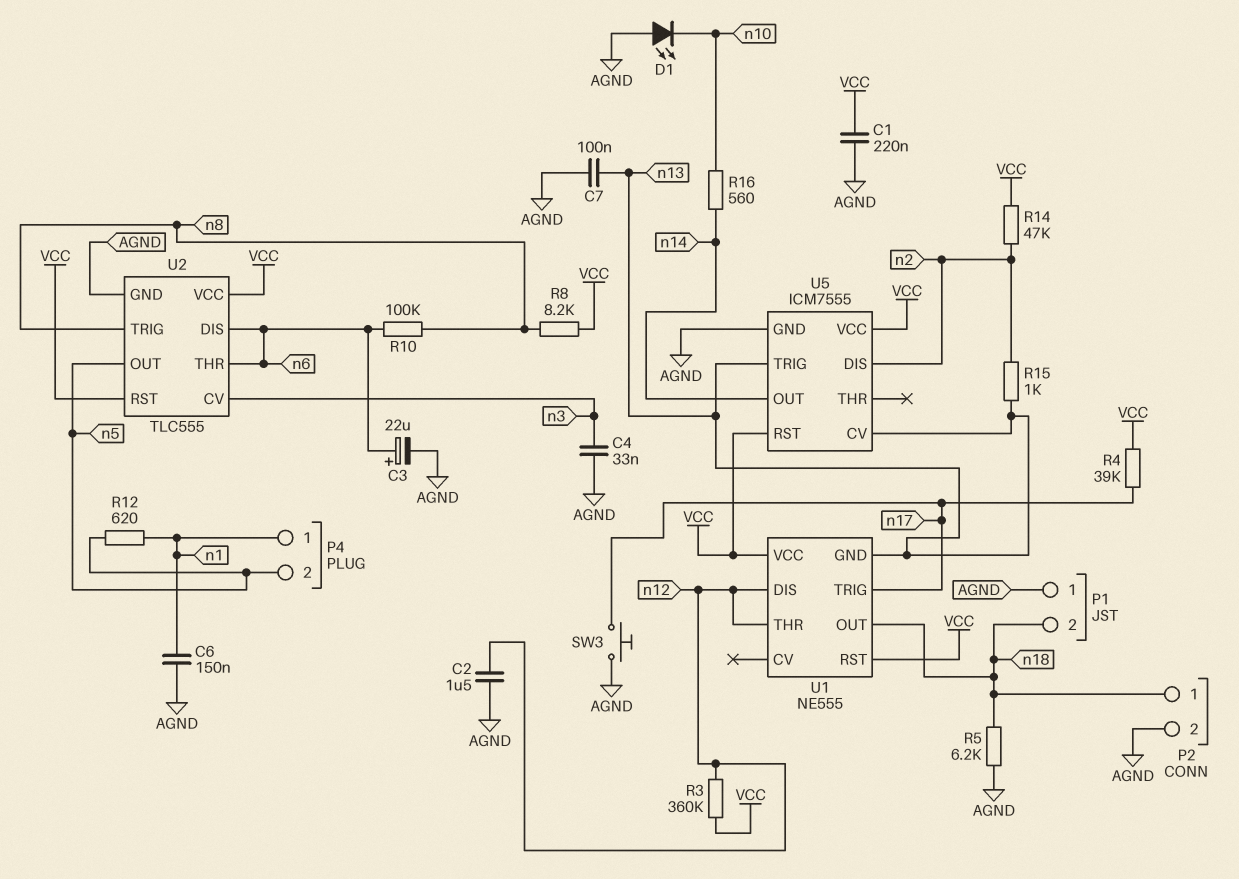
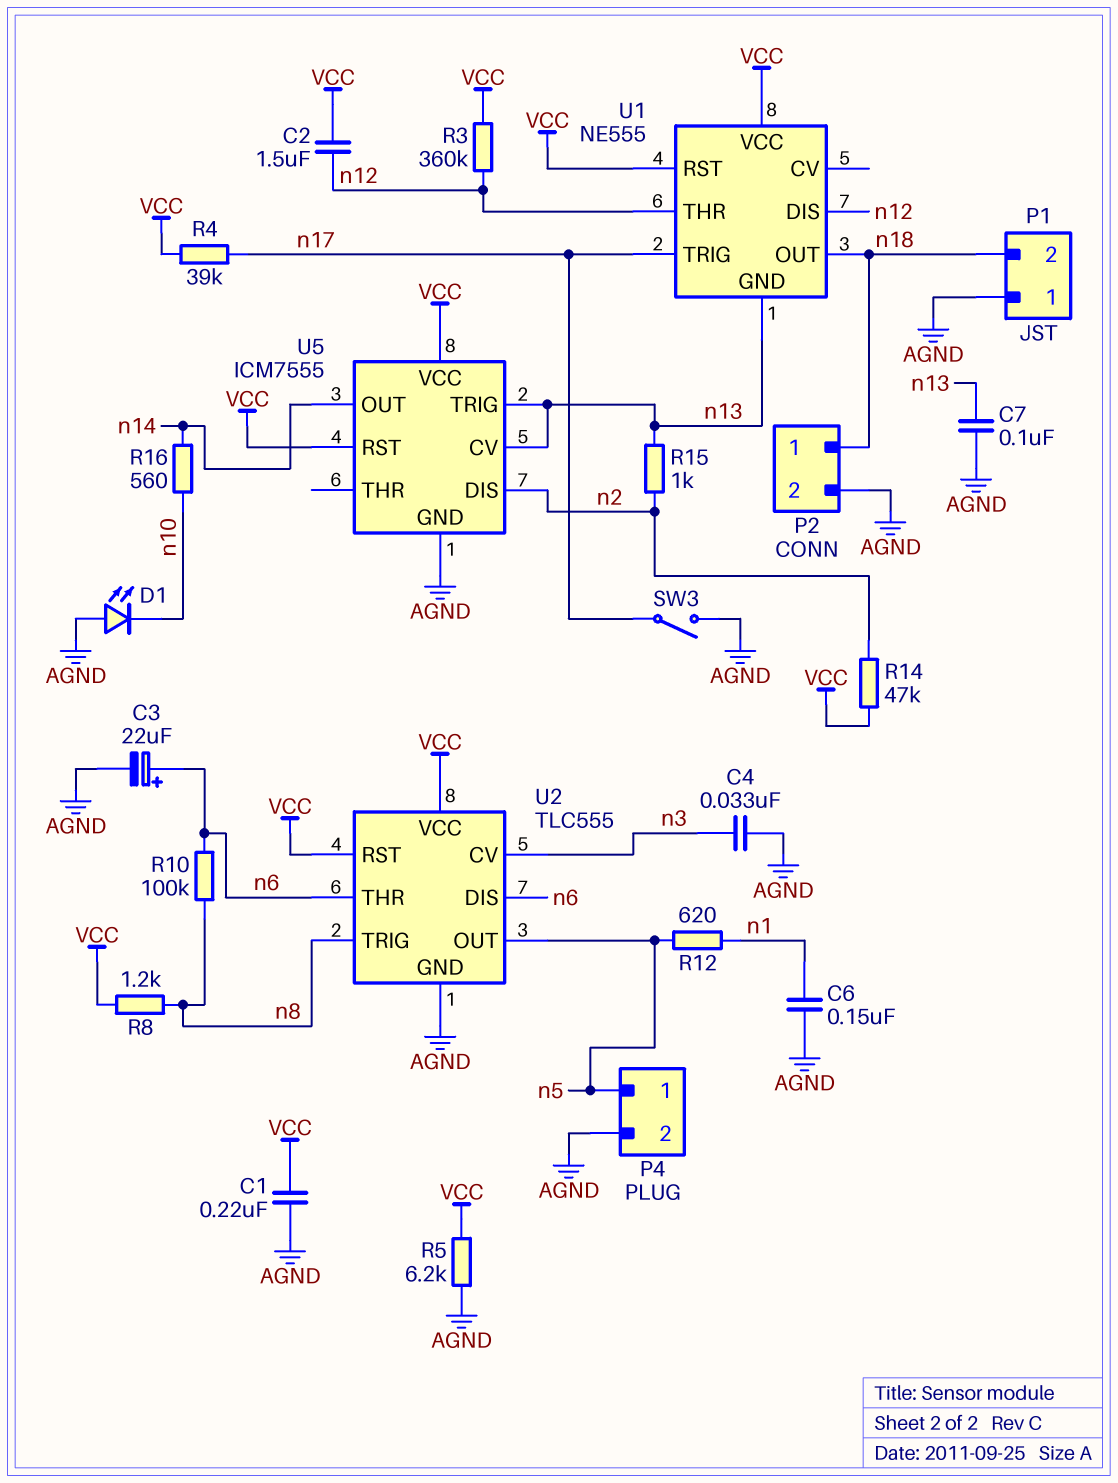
C2: 1.5uF (AGND, n12) -> 1.5uF (VCC, n12)
P4 pin 1: n1 -> n5
P4 pin 2: n5 -> AGND
R5: 6.2k (AGND, n18) -> 6.2k (AGND, VCC)
R8: 8.2k (VCC, n8) -> 1.2k (VCC, n8)
SW3: button (AGND, n17) -> switch (AGND, n17)

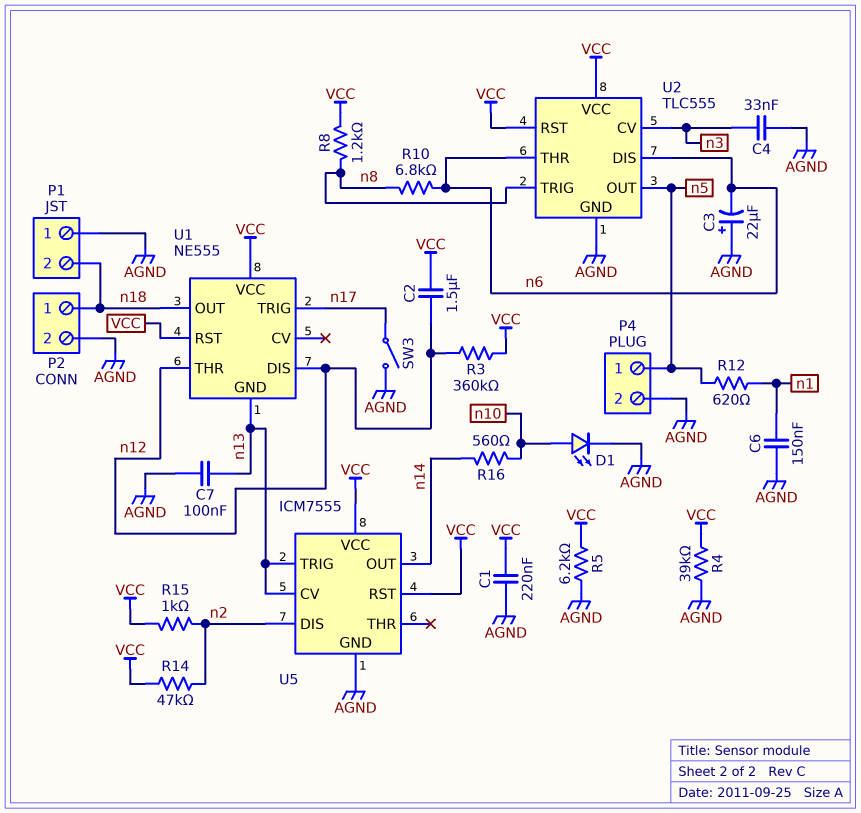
C3: 22uF (plus n6, minus AGND) -> 22uF (plus AGND, minus n6)
D1: LED (A AGND, K n10) -> LED (A n10, K AGND)
R4: 39k (VCC, n17) -> 39k (AGND, VCC)
R10: 100k (n6, n8) -> 6.8k (n6, n8)
R15: 1k (n2, n13) -> 1k (VCC, n2)

